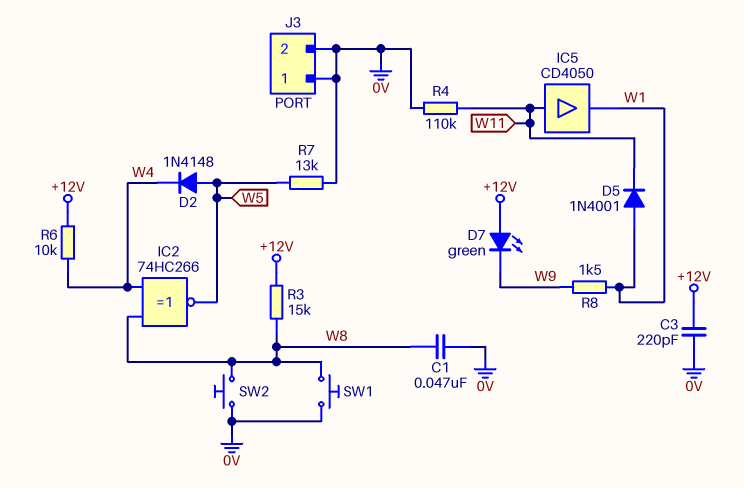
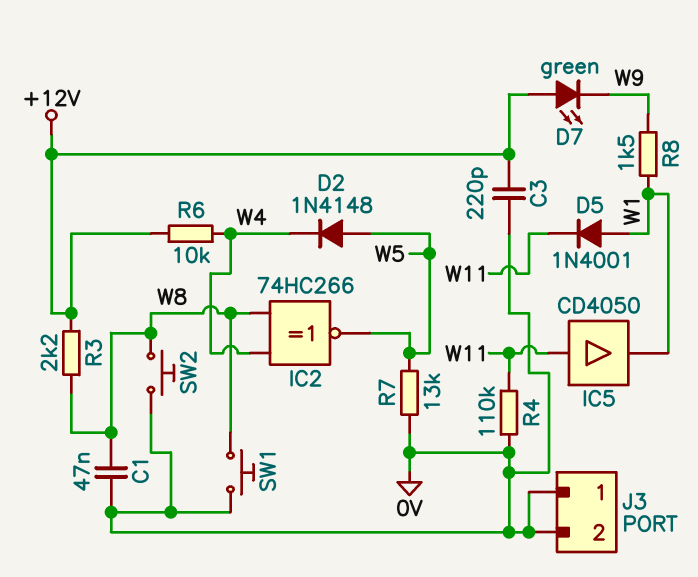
R3: 15k (+12V, W8) -> 2.2k (+12V, W8)

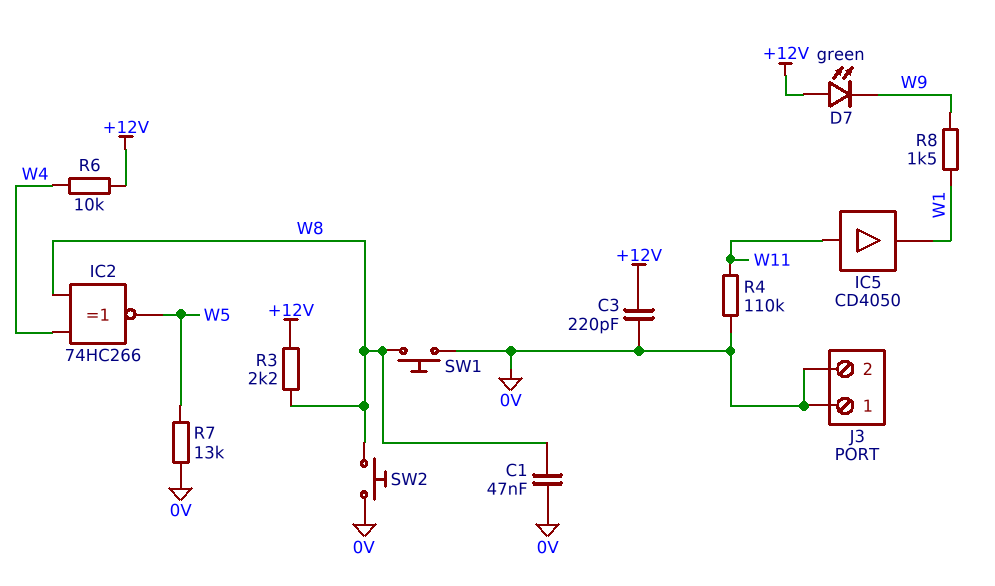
D2: diode 1N4148 (A W5, K W4) -> none
D5: diode 1N4001 (A W1, K W11) -> none

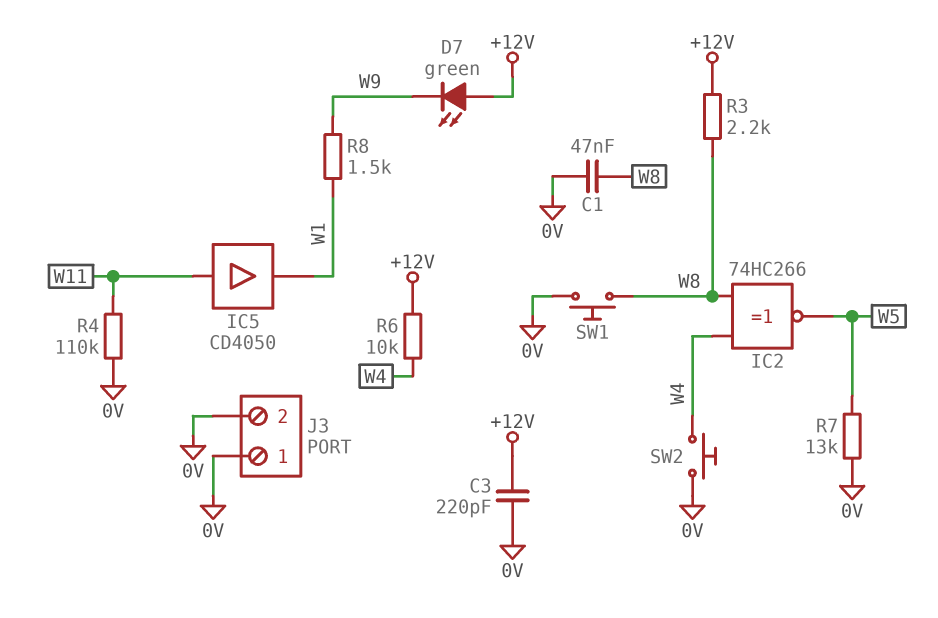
SW2: button (0V, W8) -> button (0V, W4)

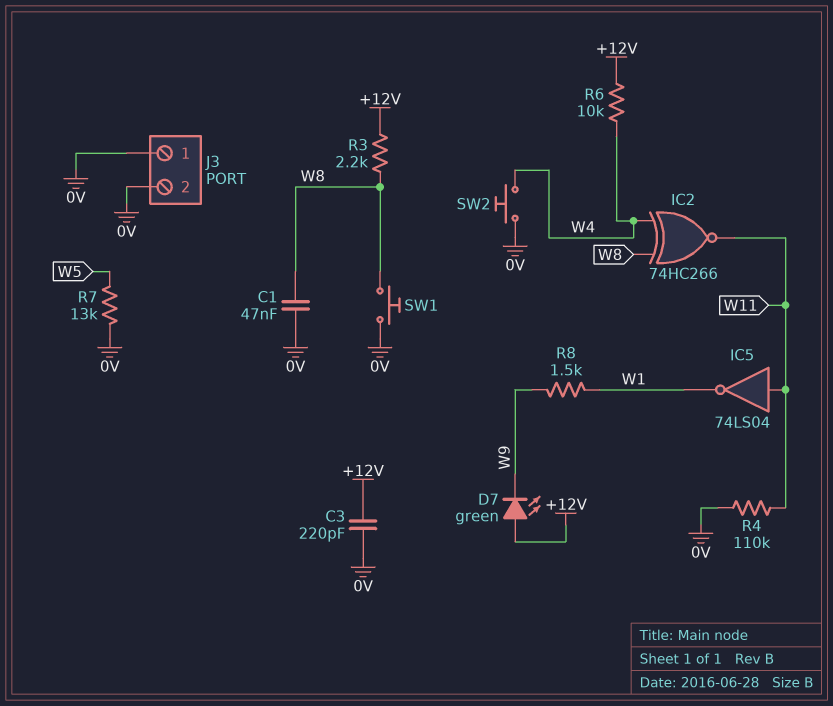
IC2: XNOR 74HC266 (in W4, in W8, out W5) -> XNOR 74HC266 (in W4, in W8, out W11)
IC5: buffer CD4050 (in W11, out W1) -> NOT 74LS04 (in W11, out W1)

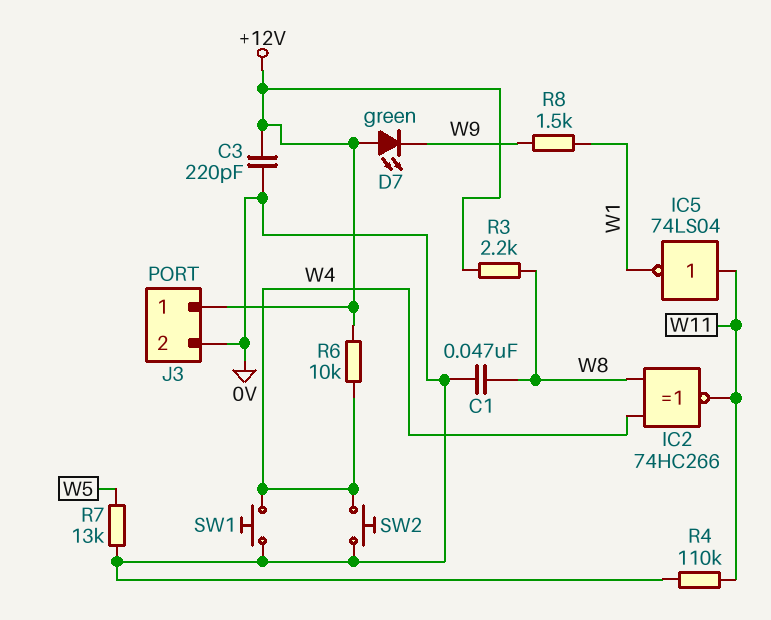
J3 pin 1: 0V -> +12V
SW1: button (0V, W8) -> button (0V, W4)

